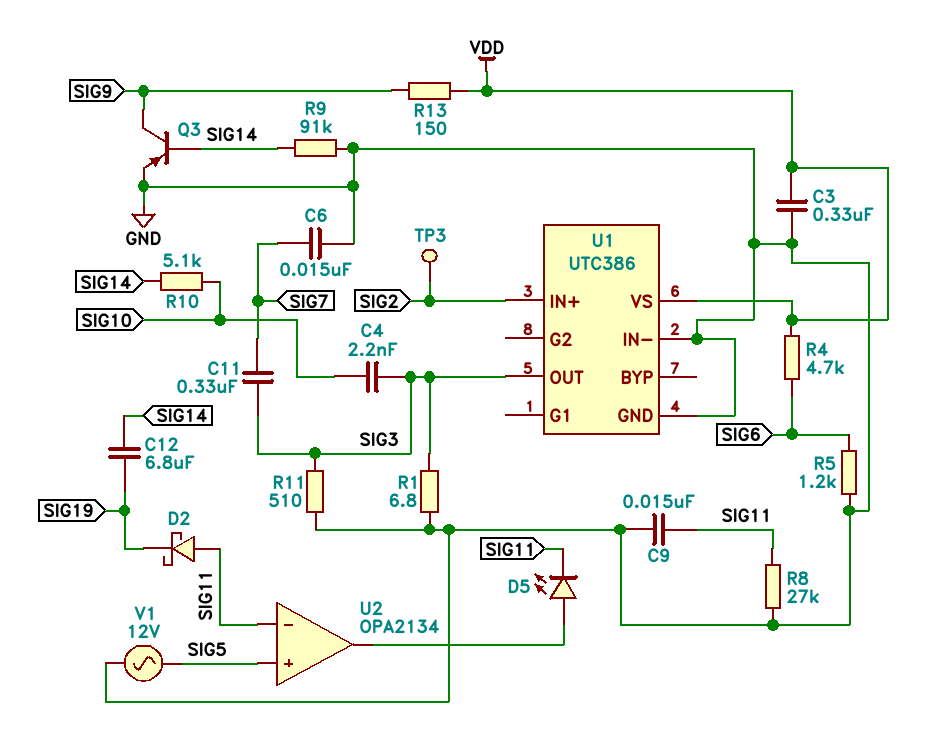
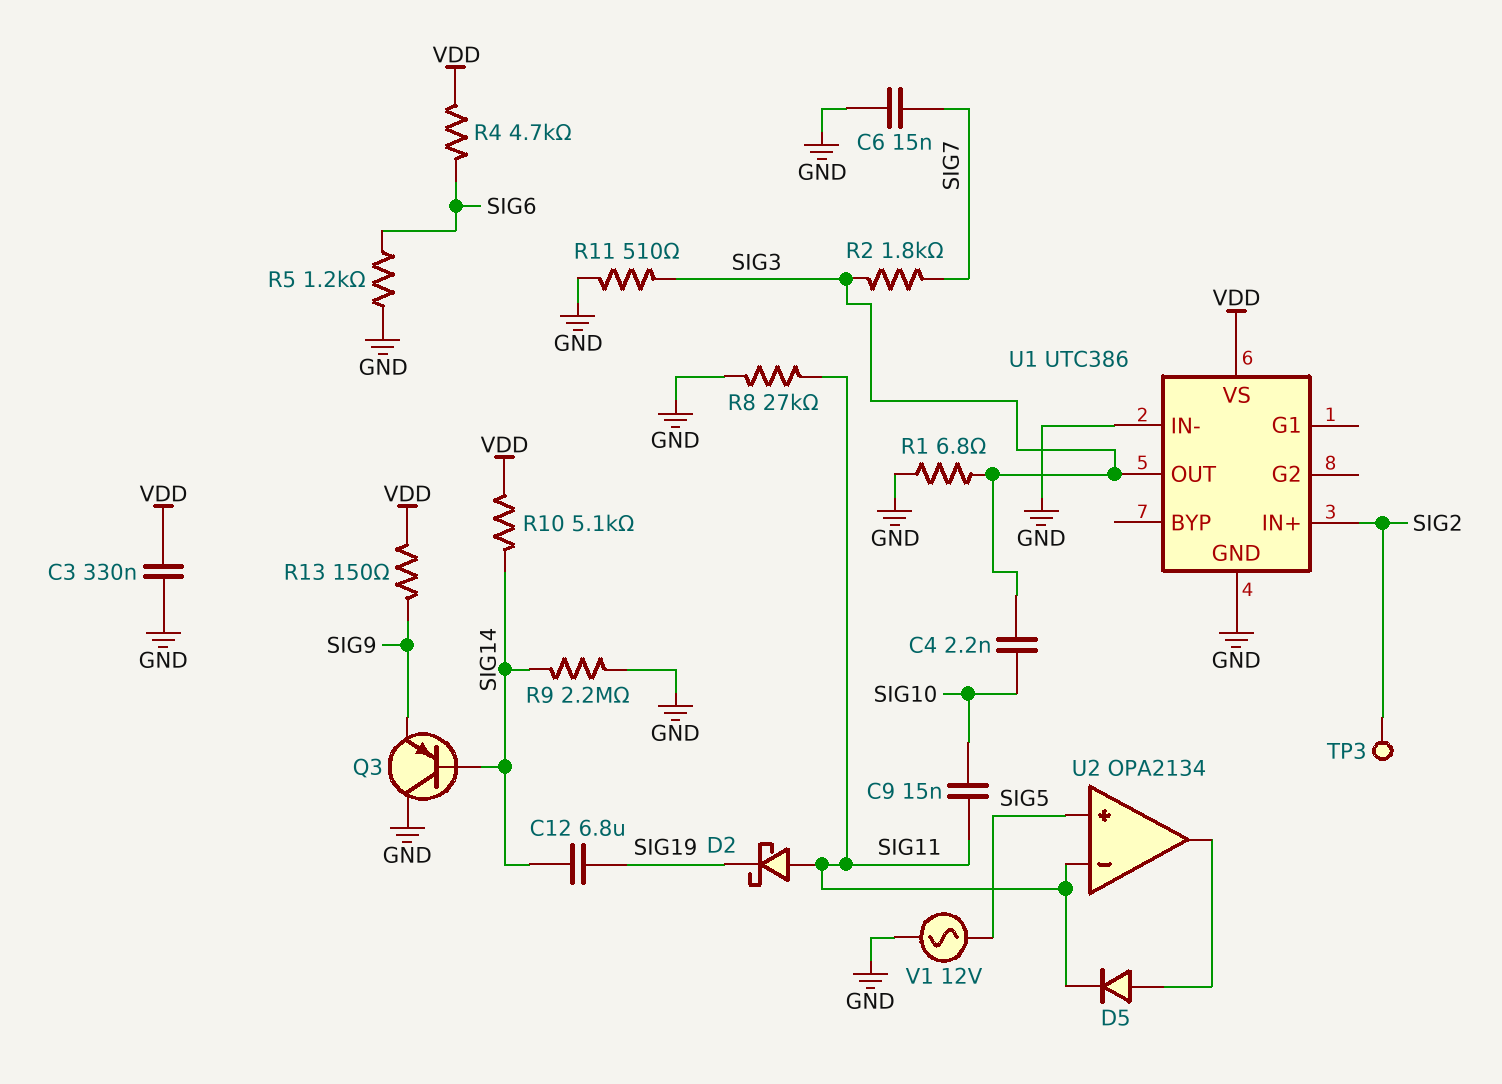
C9: 15nF (GND, SIG11) -> 15nF (SIG10, SIG11)
C11: 330nF (SIG3, SIG7) -> none
D5: LED (A U2/out, K SIG11) -> diode (A U2/out, K SIG11)
Q3: PNP (B SIG14, C SIG9, E GND) -> PNP (B SIG14, C GND, E SIG9)
R2: none -> 1.8k (SIG3, SIG7)
R9: 91k (GND, SIG14) -> 2.2M (GND, SIG14)
R10: 5.1k (SIG10, SIG14) -> 5.1k (SIG14, VDD)

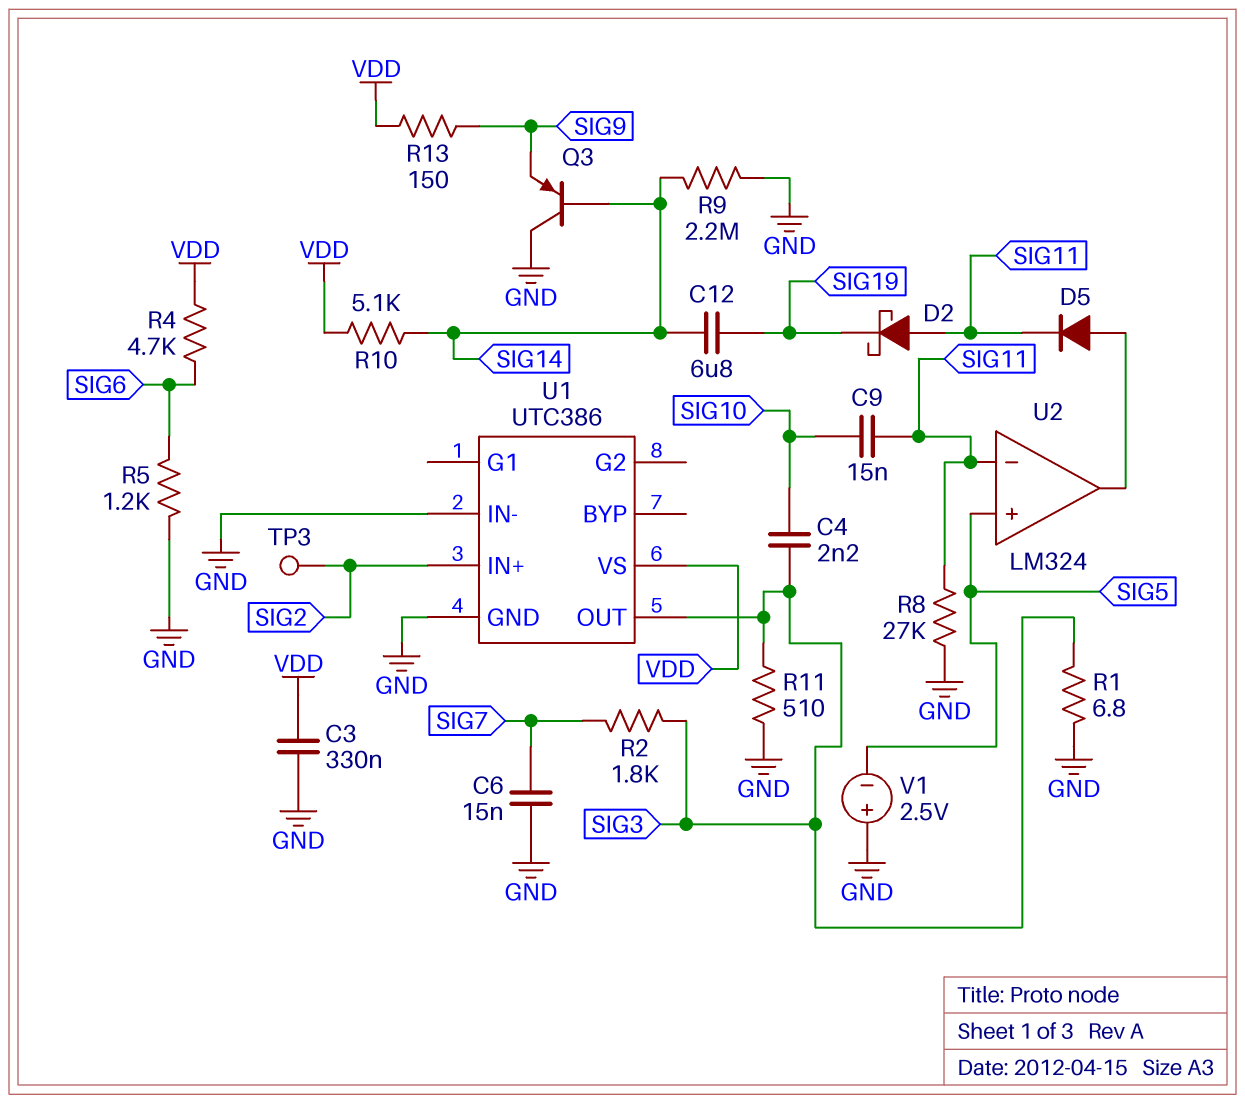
U2: OPA2134 -> LM324
V1: AC 12V (GND, SIG5) -> 2.5V (plus GND, minus SIG5)

